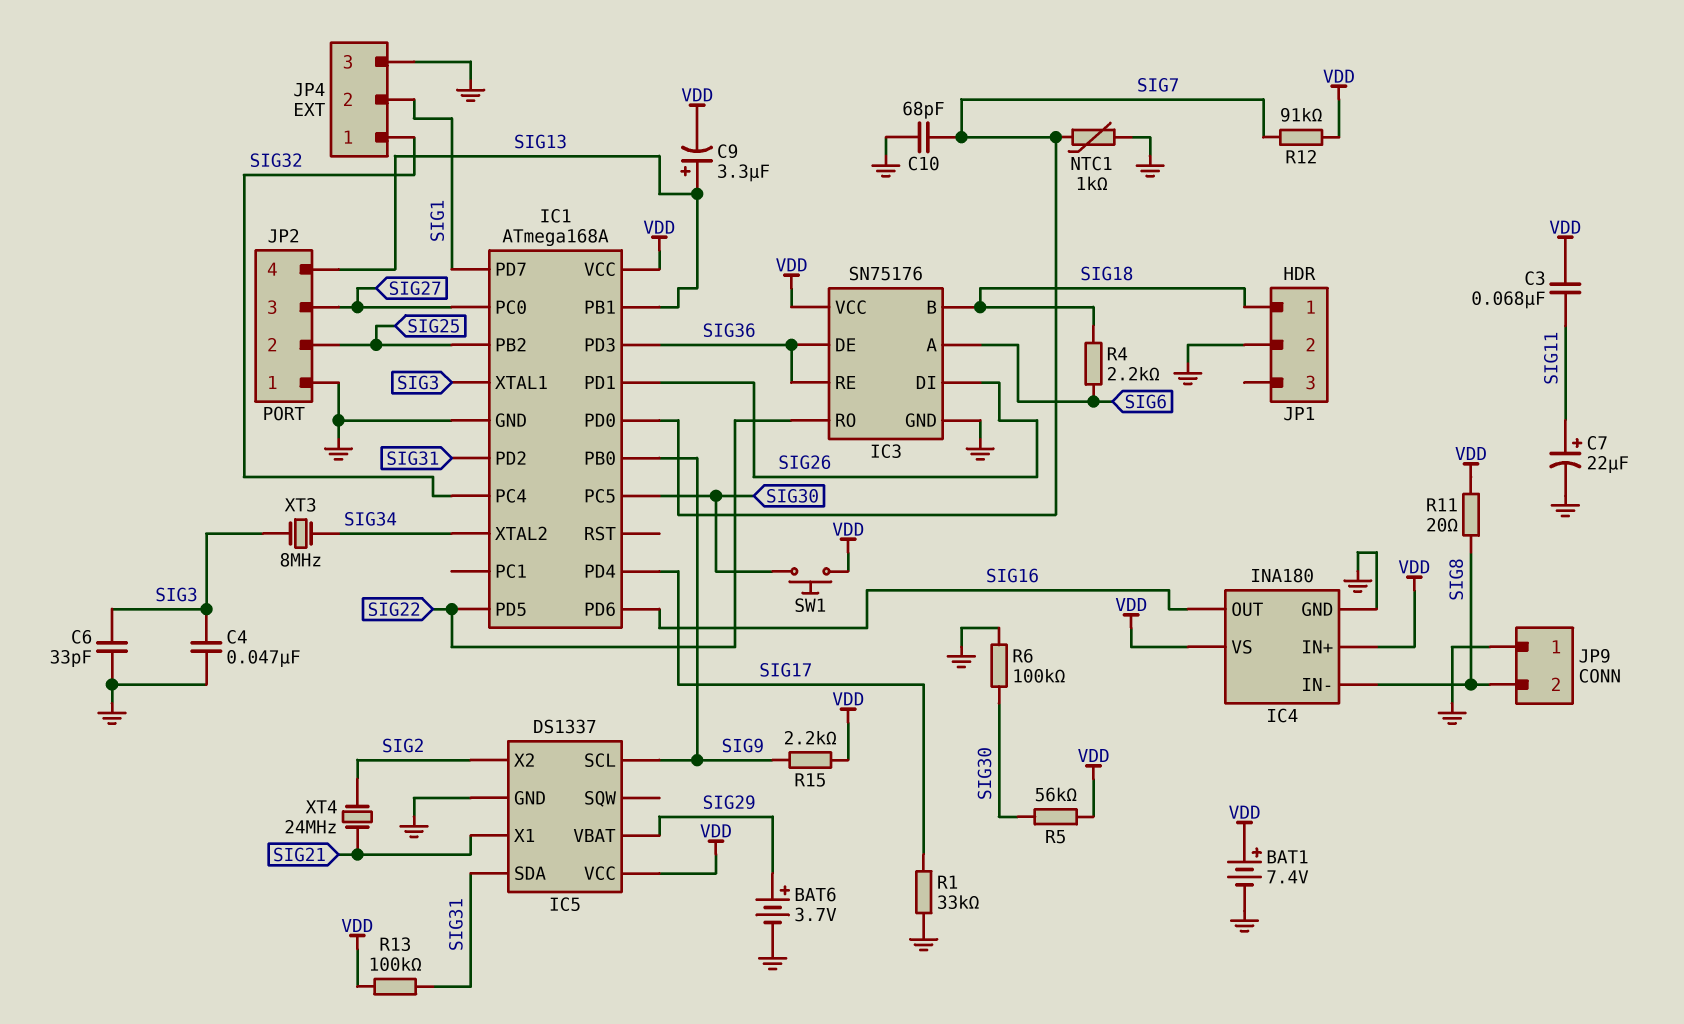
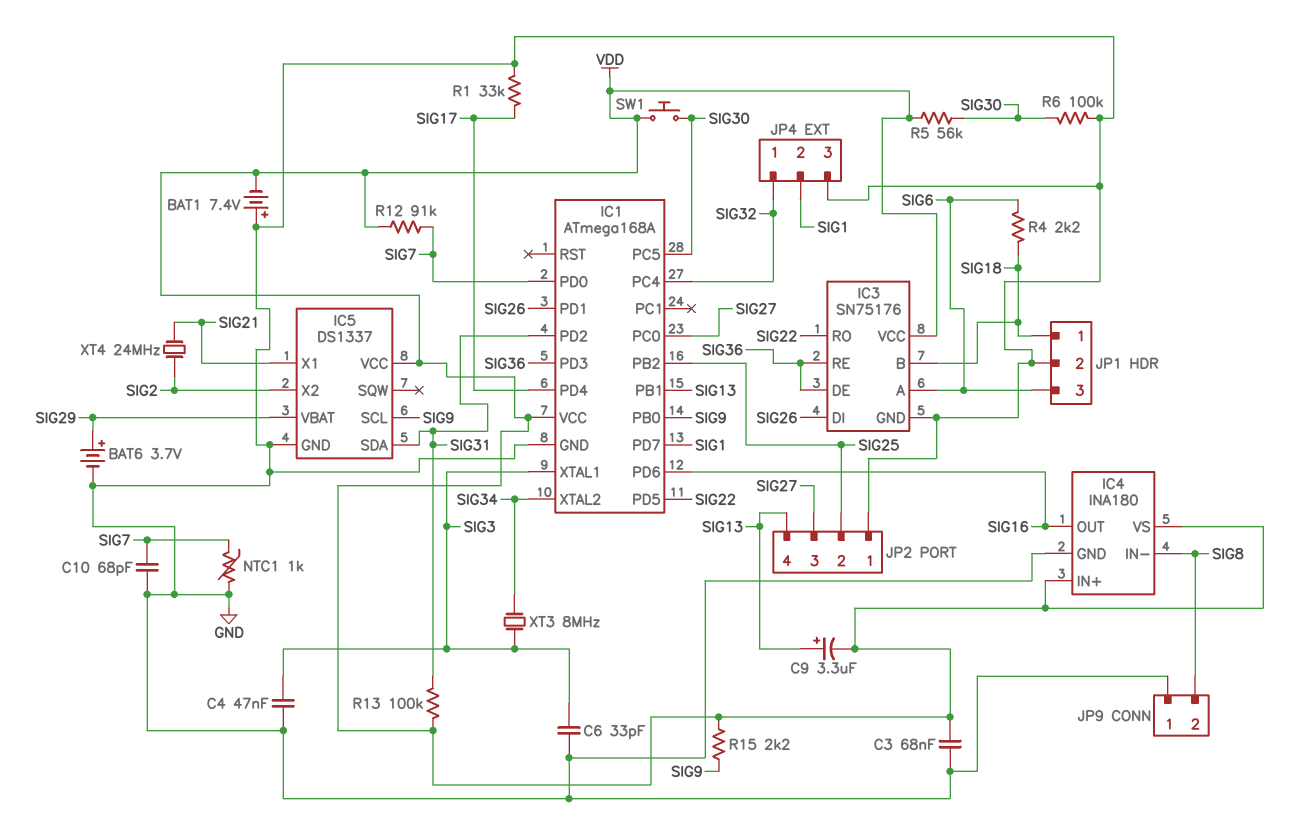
BAT1: 7.4V (plus VDD, minus GND) -> 7.4V (plus GND, minus VDD)
C3: 68nF (SIG11, VDD) -> 68nF (GND, VDD)
C7: 22uF (plus SIG11, minus GND) -> none
JP1 pin 3: none -> SIG6
R11: 20 (SIG8, VDD) -> none

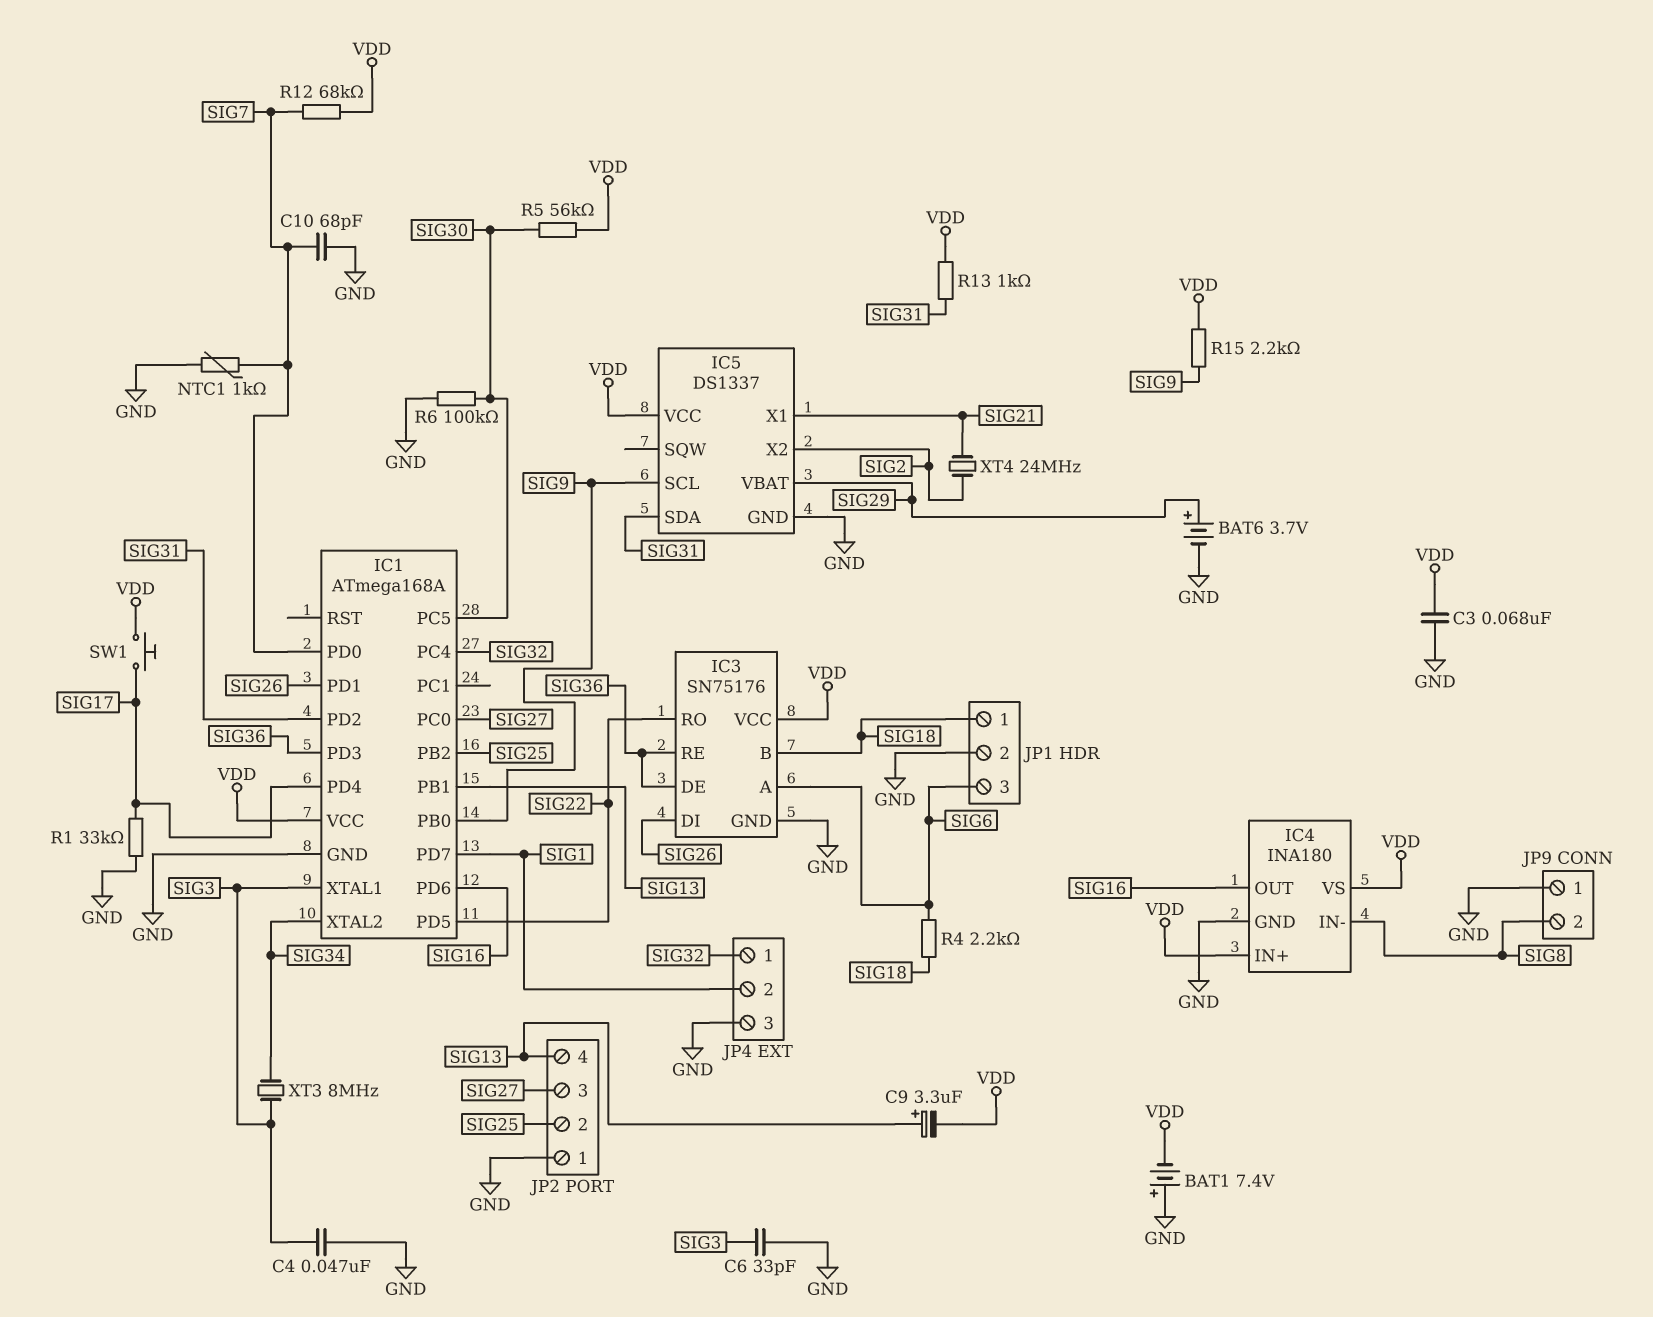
R12: 91k (SIG7, VDD) -> 68k (SIG7, VDD)
R13: 100k (SIG31, VDD) -> 1k (SIG31, VDD)
SW1: button (SIG30, VDD) -> button (SIG17, VDD)

